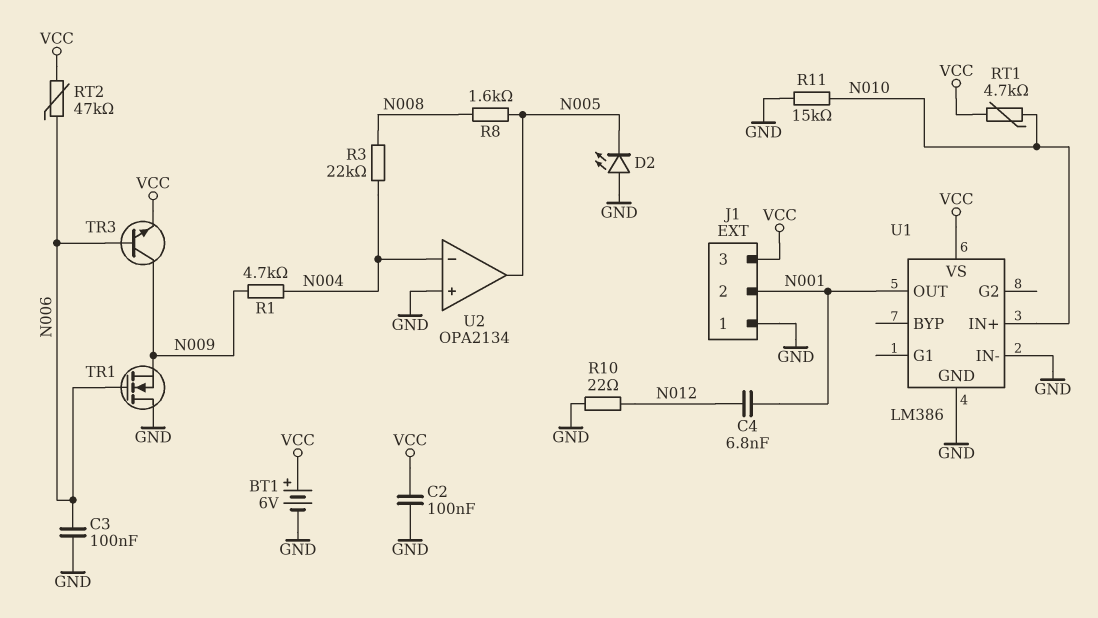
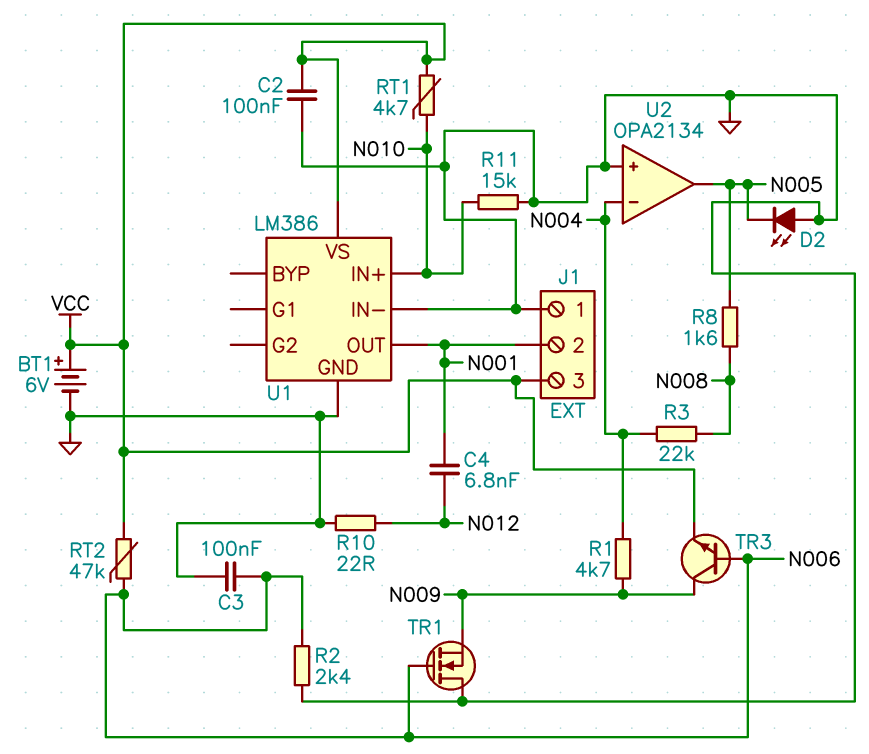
R2: none -> 2.4k (GND, N006)

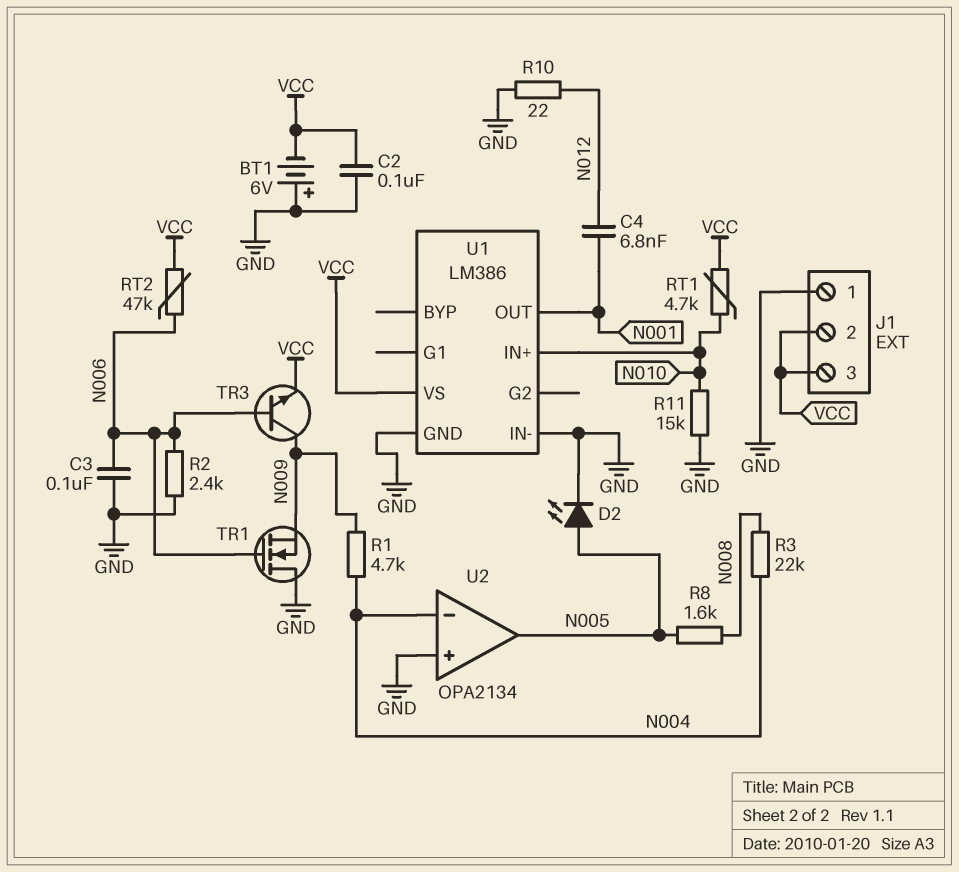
BT1: 6V (plus VCC, minus GND) -> 6V (plus GND, minus VCC)
D2: LED (A GND, K N005) -> LED (A N005, K GND)
J1 pin 2: N001 -> VCC

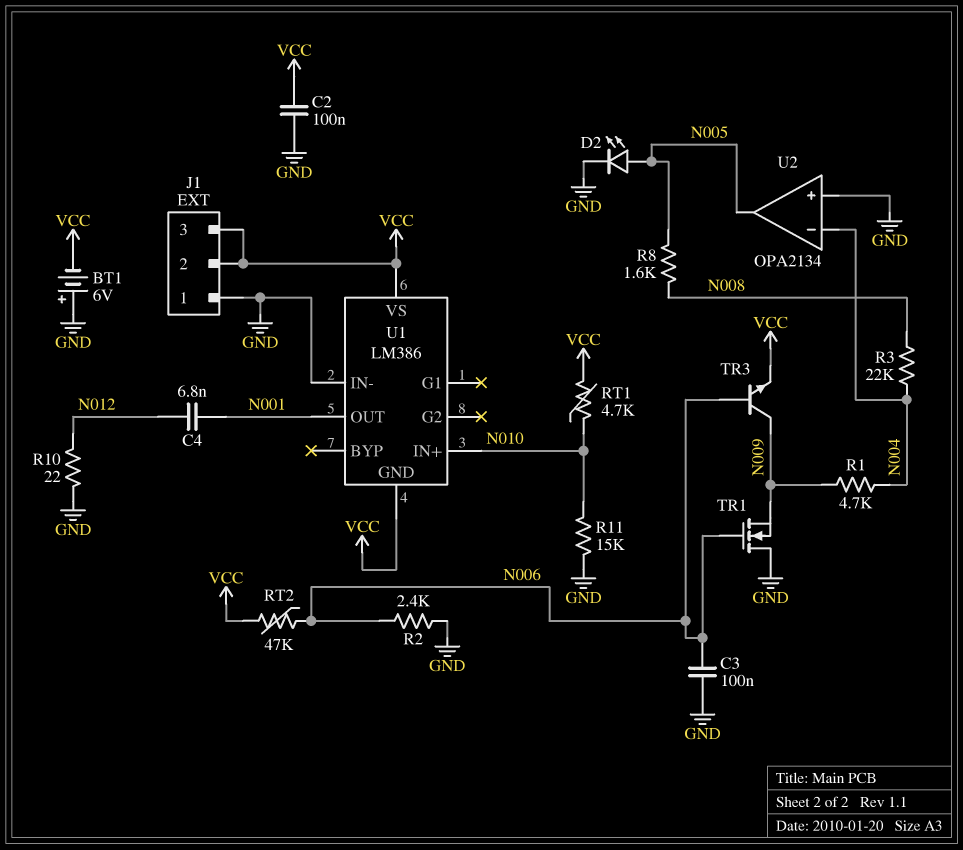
U1 pin GND: GND -> VCC

